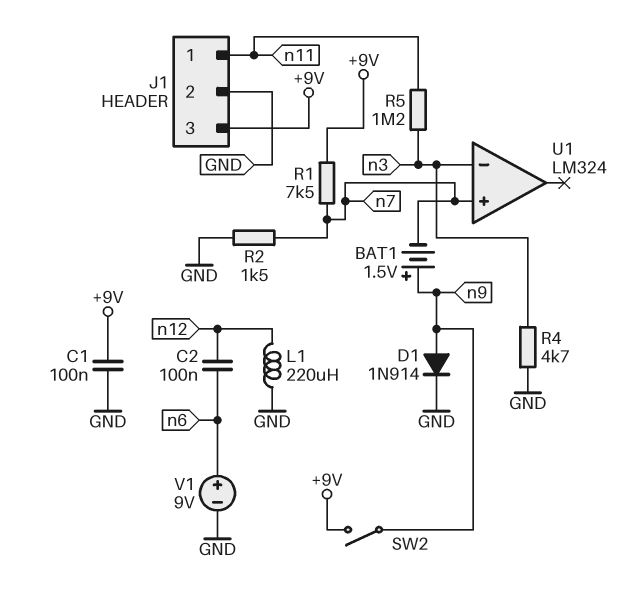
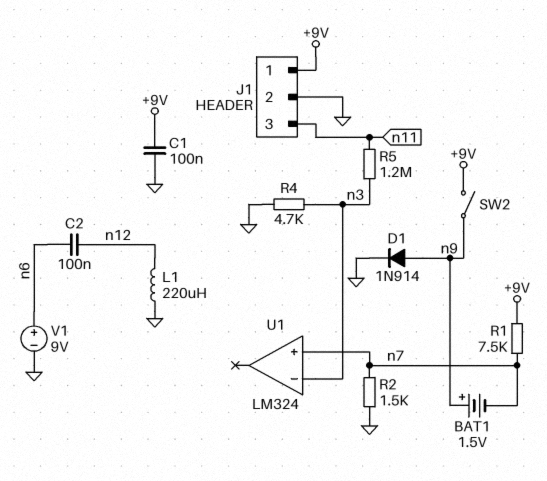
J1 pin 1: n11 -> +9V
J1 pin 3: +9V -> n11

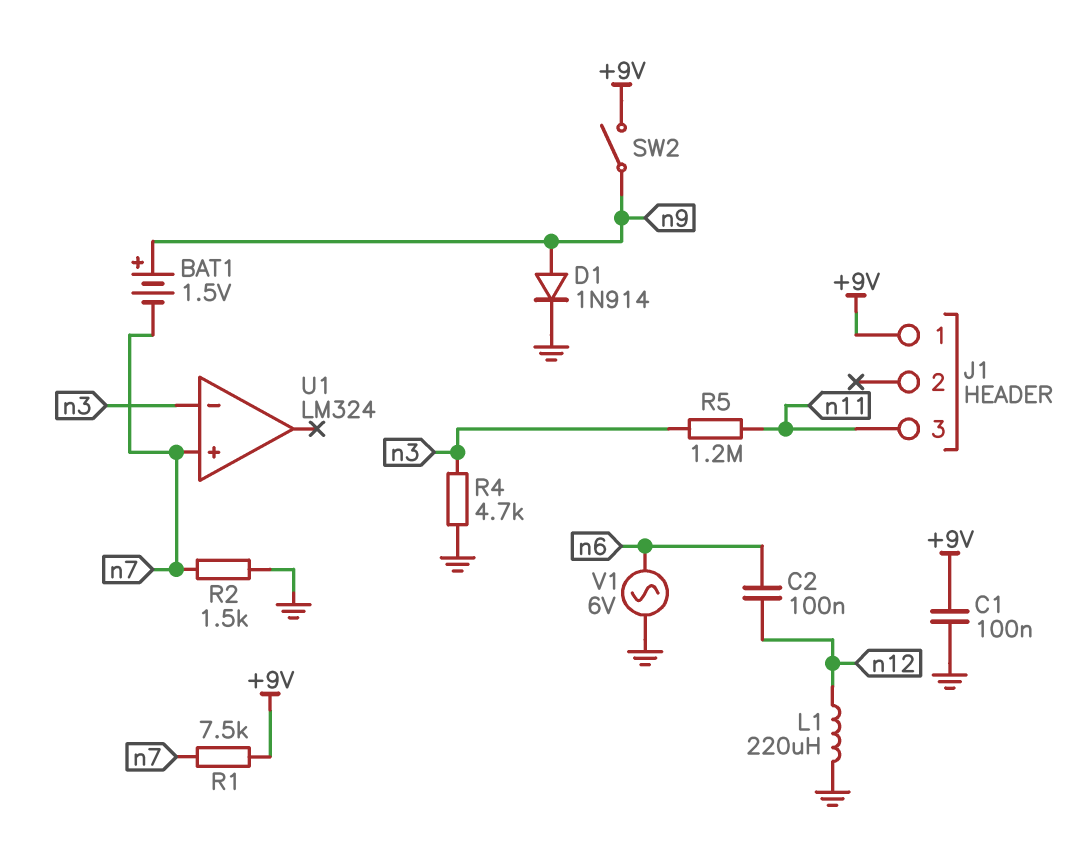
J1 pin 2: GND -> none
V1: 9V (plus n6, minus GND) -> AC 6V (GND, n6)

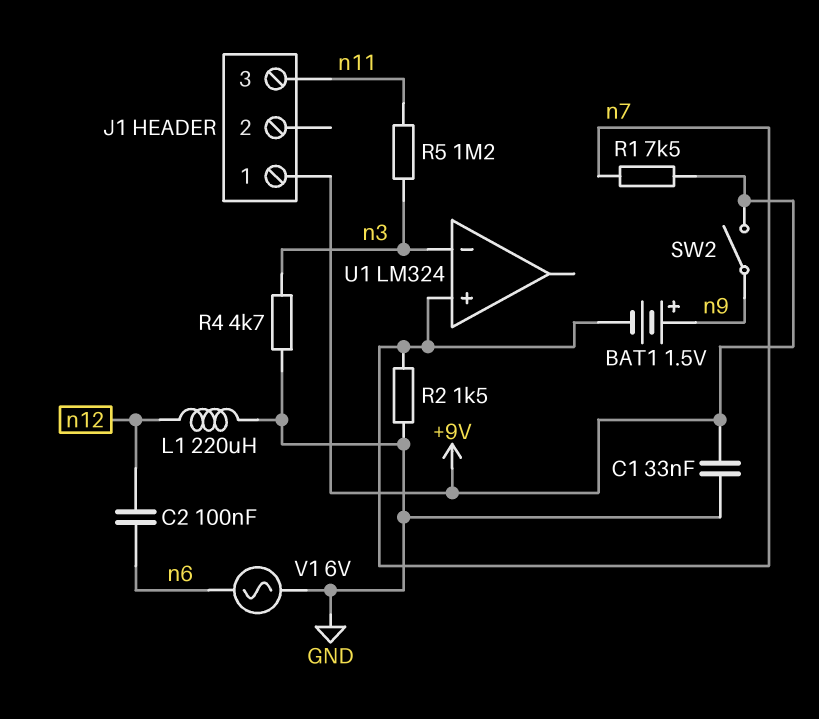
C1: 100nF (+9V, GND) -> 33nF (+9V, GND)
D1: diode 1N914 (A n9, K GND) -> none

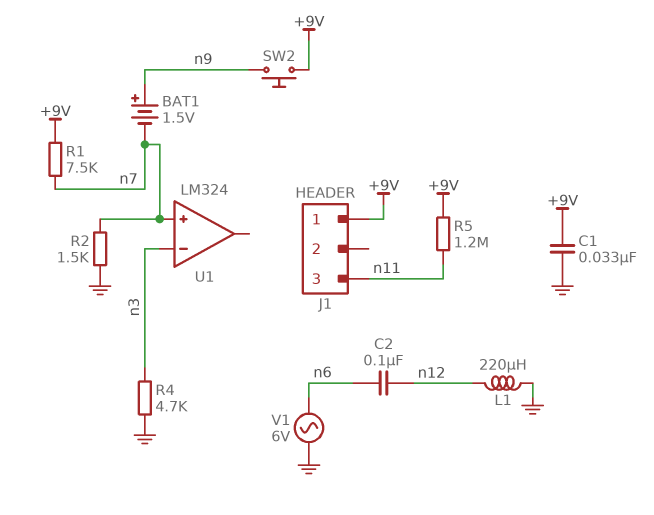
R5: 1.2M (n3, n11) -> 1.2M (+9V, n11)
SW2: switch (+9V, n9) -> button (+9V, n9)

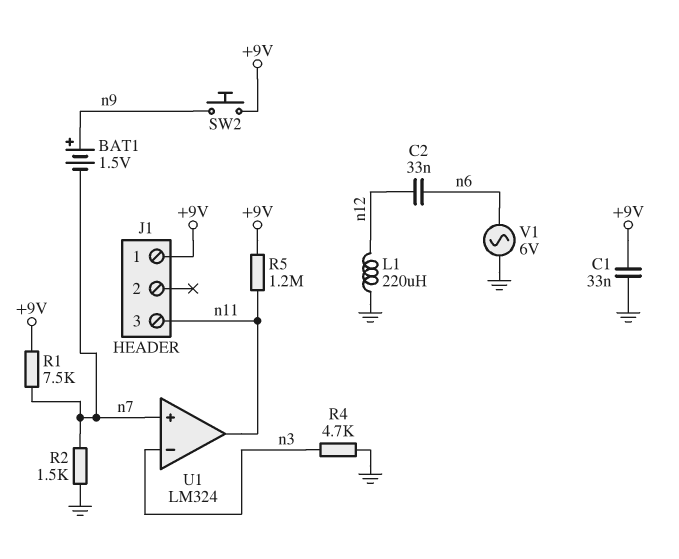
C2: 100nF (n6, n12) -> 33nF (n6, n12)
U1 pin out: none -> n11

